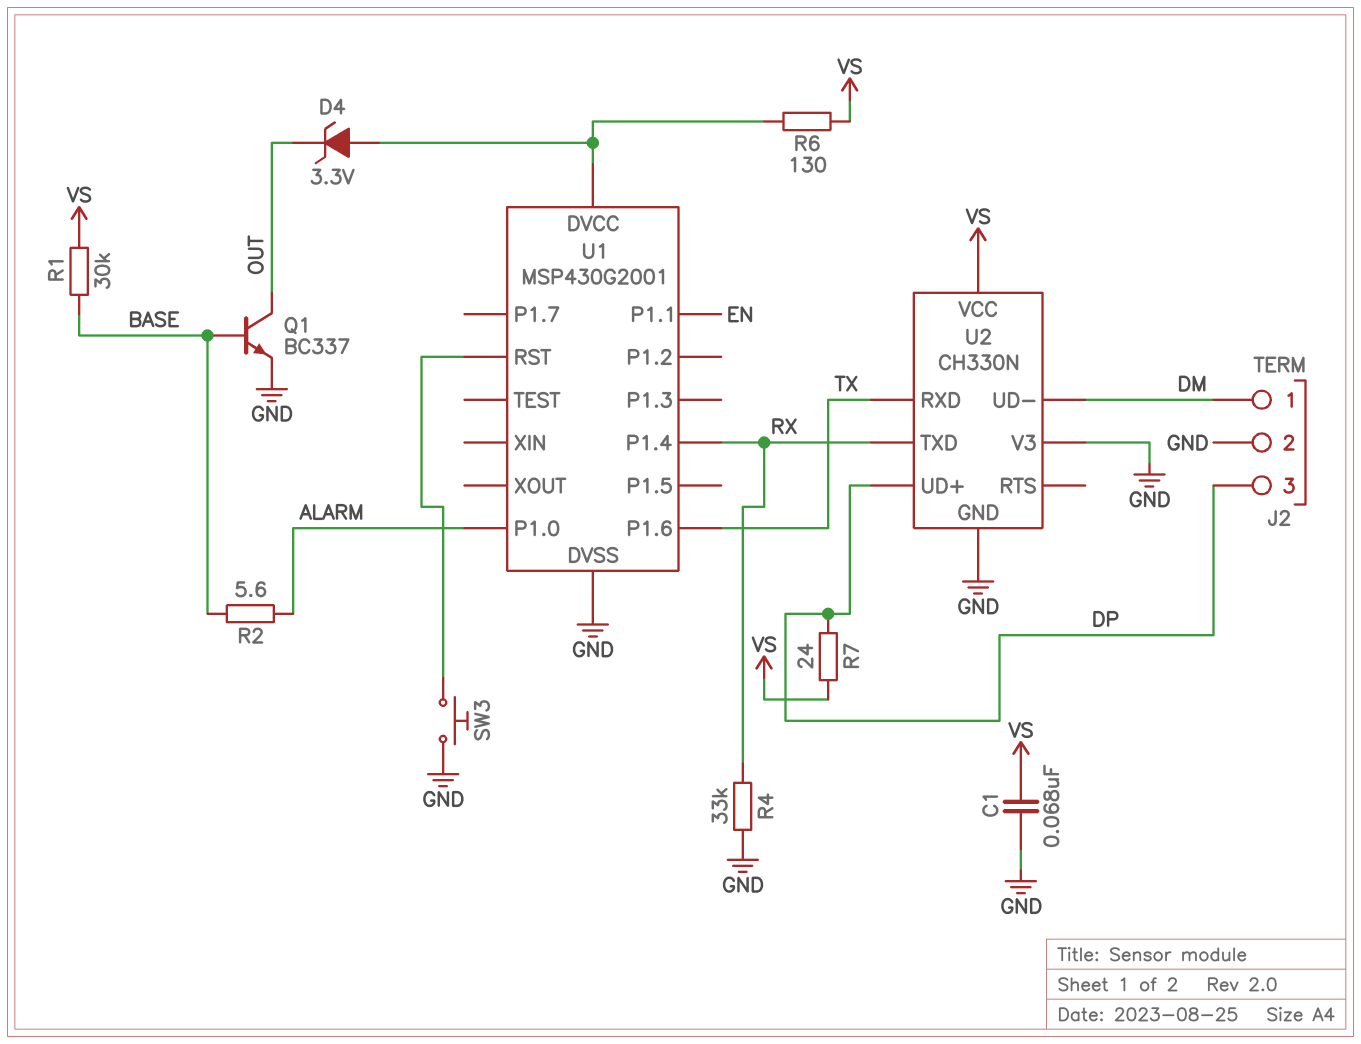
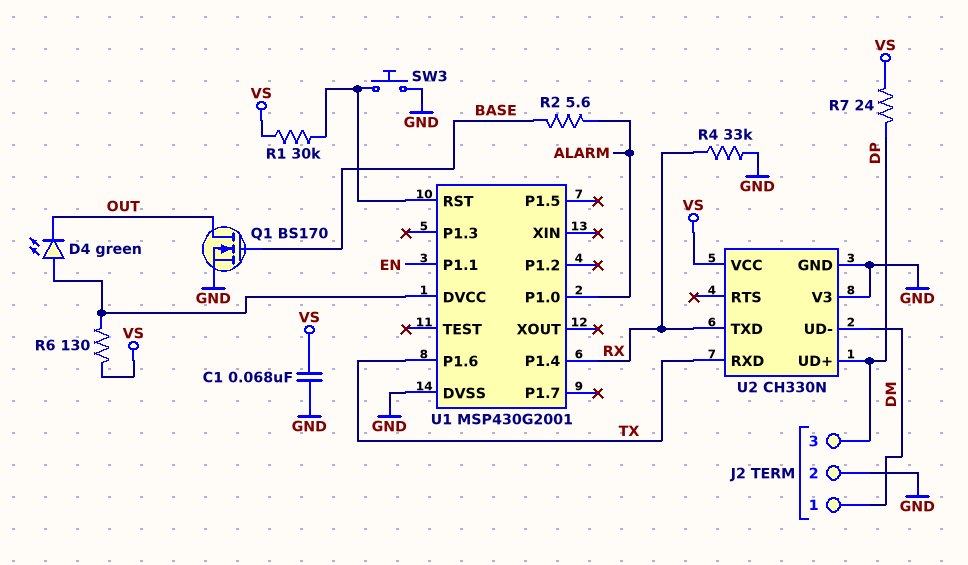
D4: zener 3.3V (A U1/DVCC, K OUT) -> LED green (A U1/DVCC, K OUT)
Q1: NPN BC337 (B BASE, C OUT, E GND) -> NMOS BS170 (G BASE, D OUT, S GND)
R1: 30k (BASE, VS) -> 30k (U1/RST, VS)

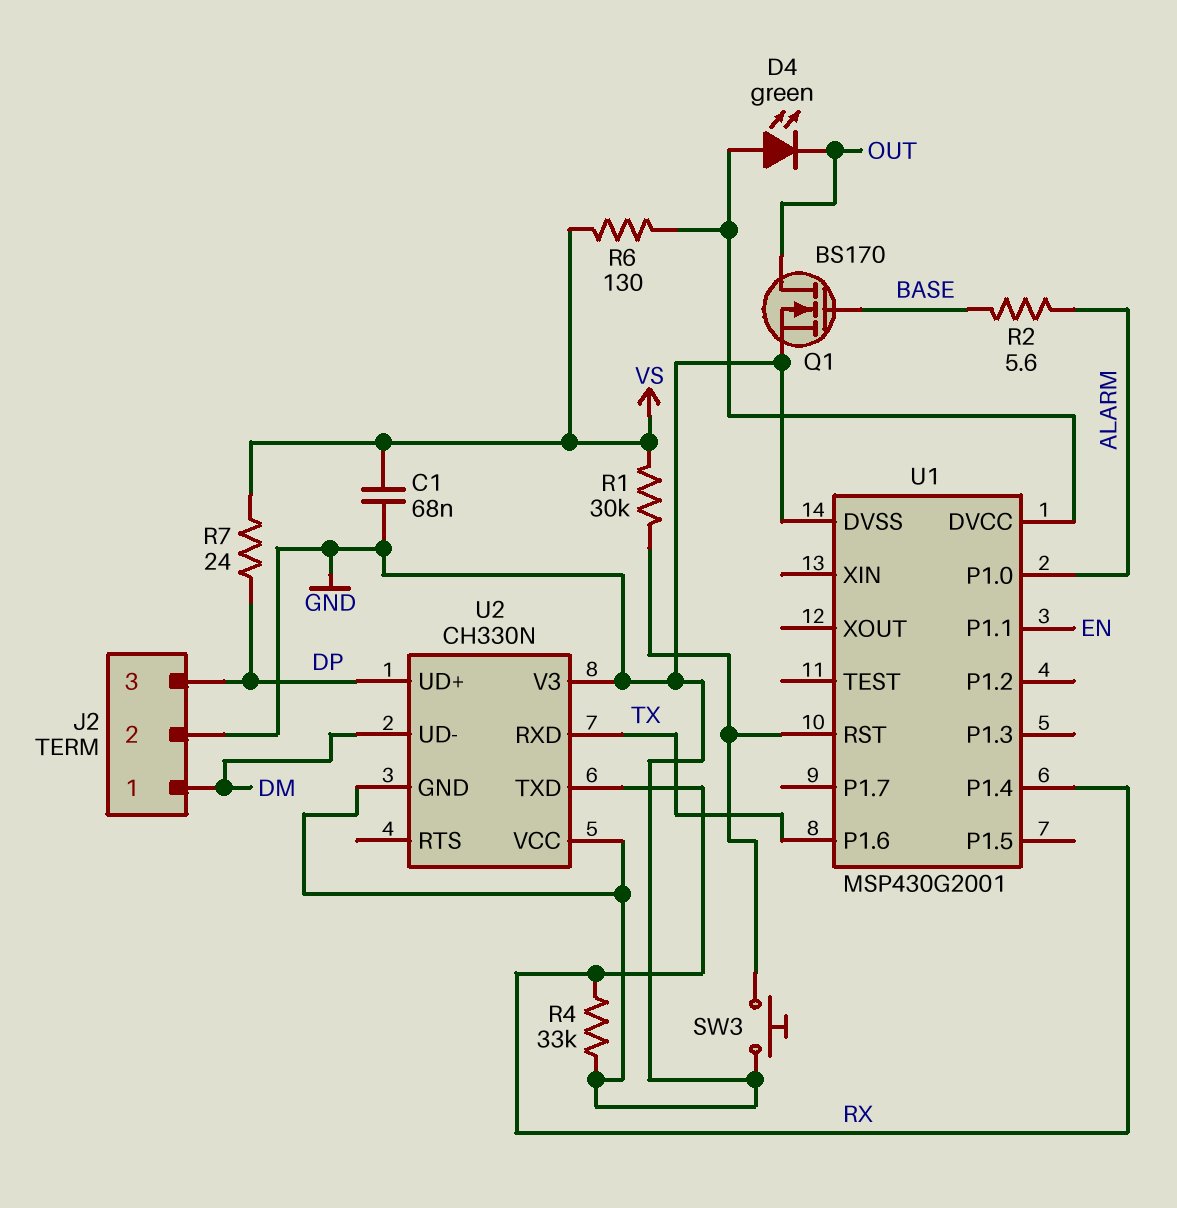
U2 pin VCC: VS -> GND

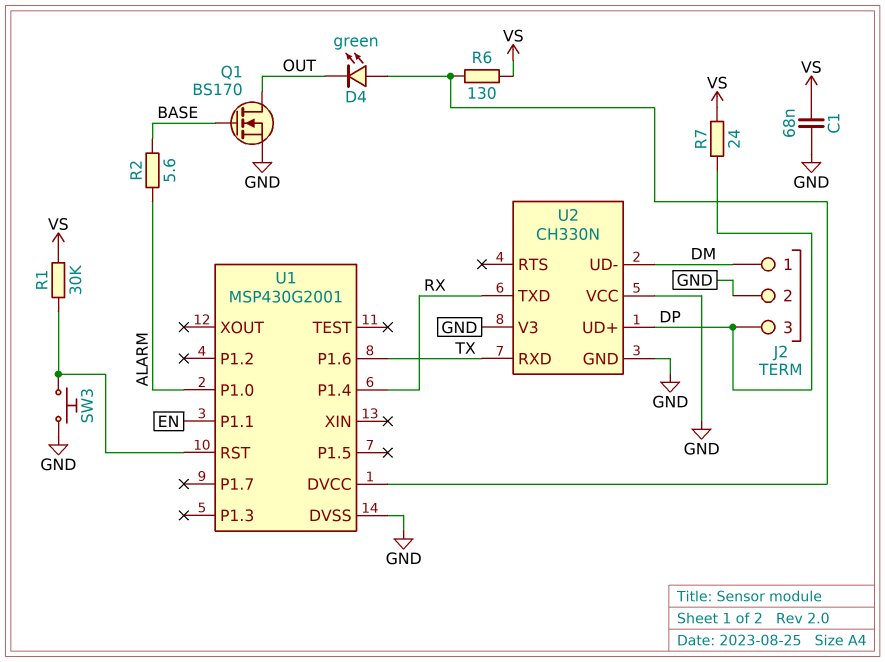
R4: 33k (GND, RX) -> none

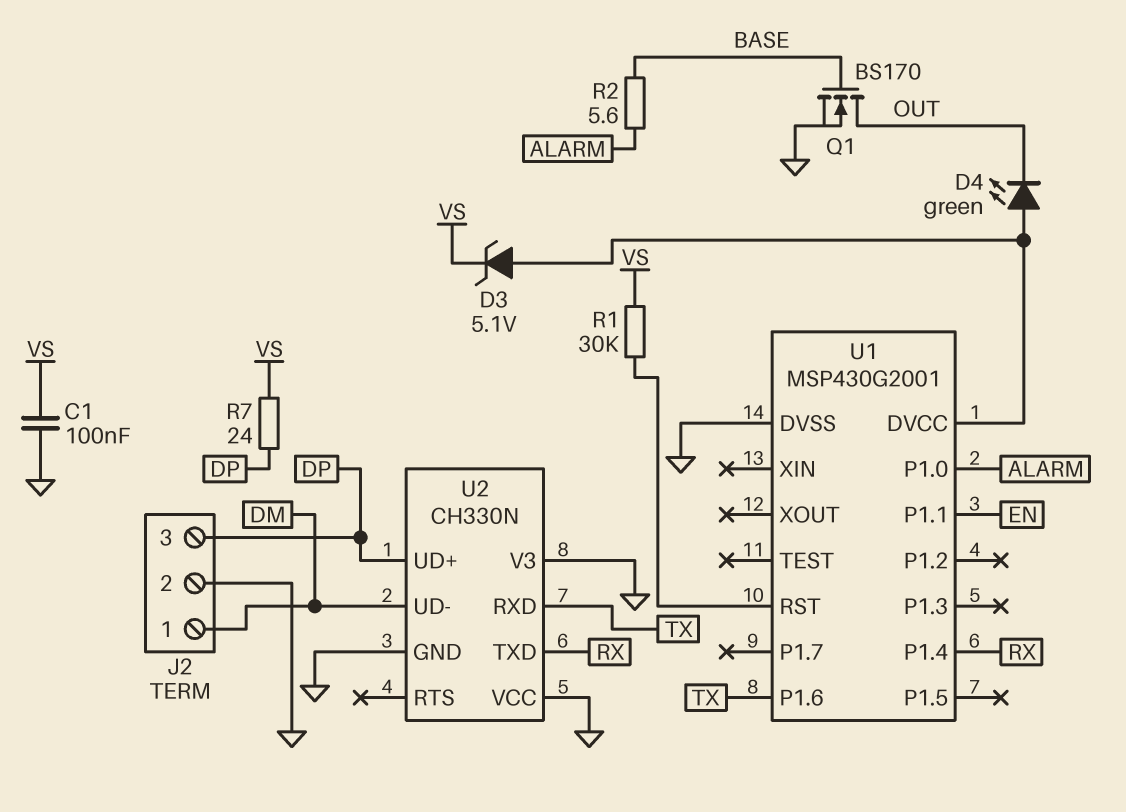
C1: 68nF (GND, VS) -> 100nF (GND, VS)
D3: none -> zener 5.1V (A U1/DVCC, K VS)
R6: 130 (U1/DVCC, VS) -> none
SW3: button (GND, U1/RST) -> none

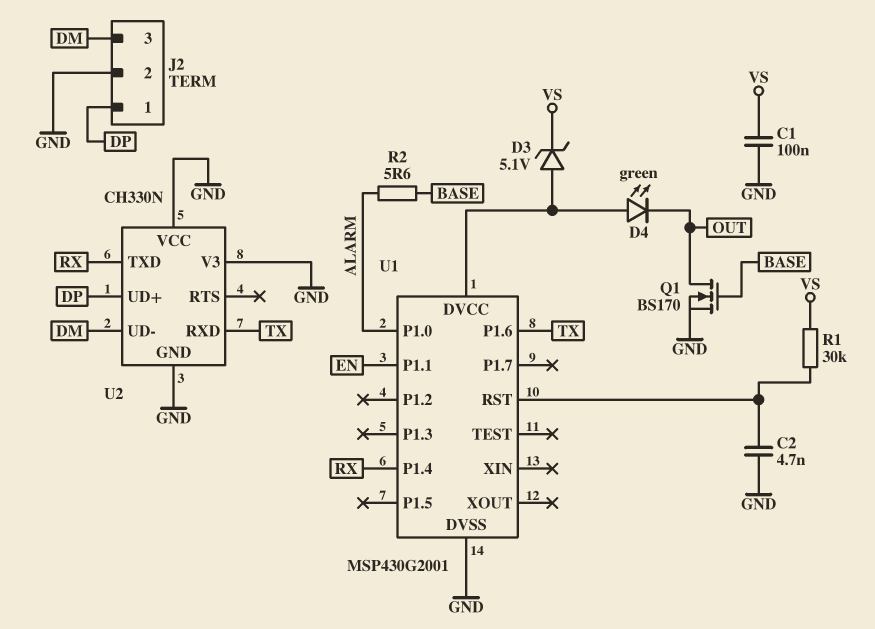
C2: none -> 4.7nF (GND, U1/RST)
J2 pin 1: DM -> DP
J2 pin 3: DP -> DM
R7: 24 (DP, VS) -> none

